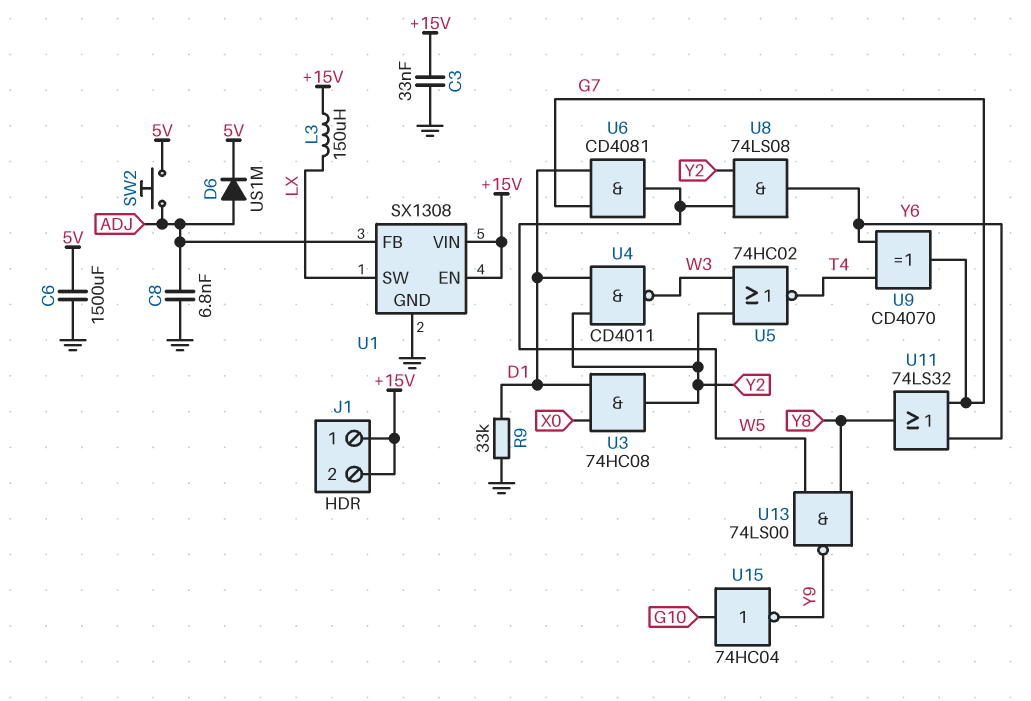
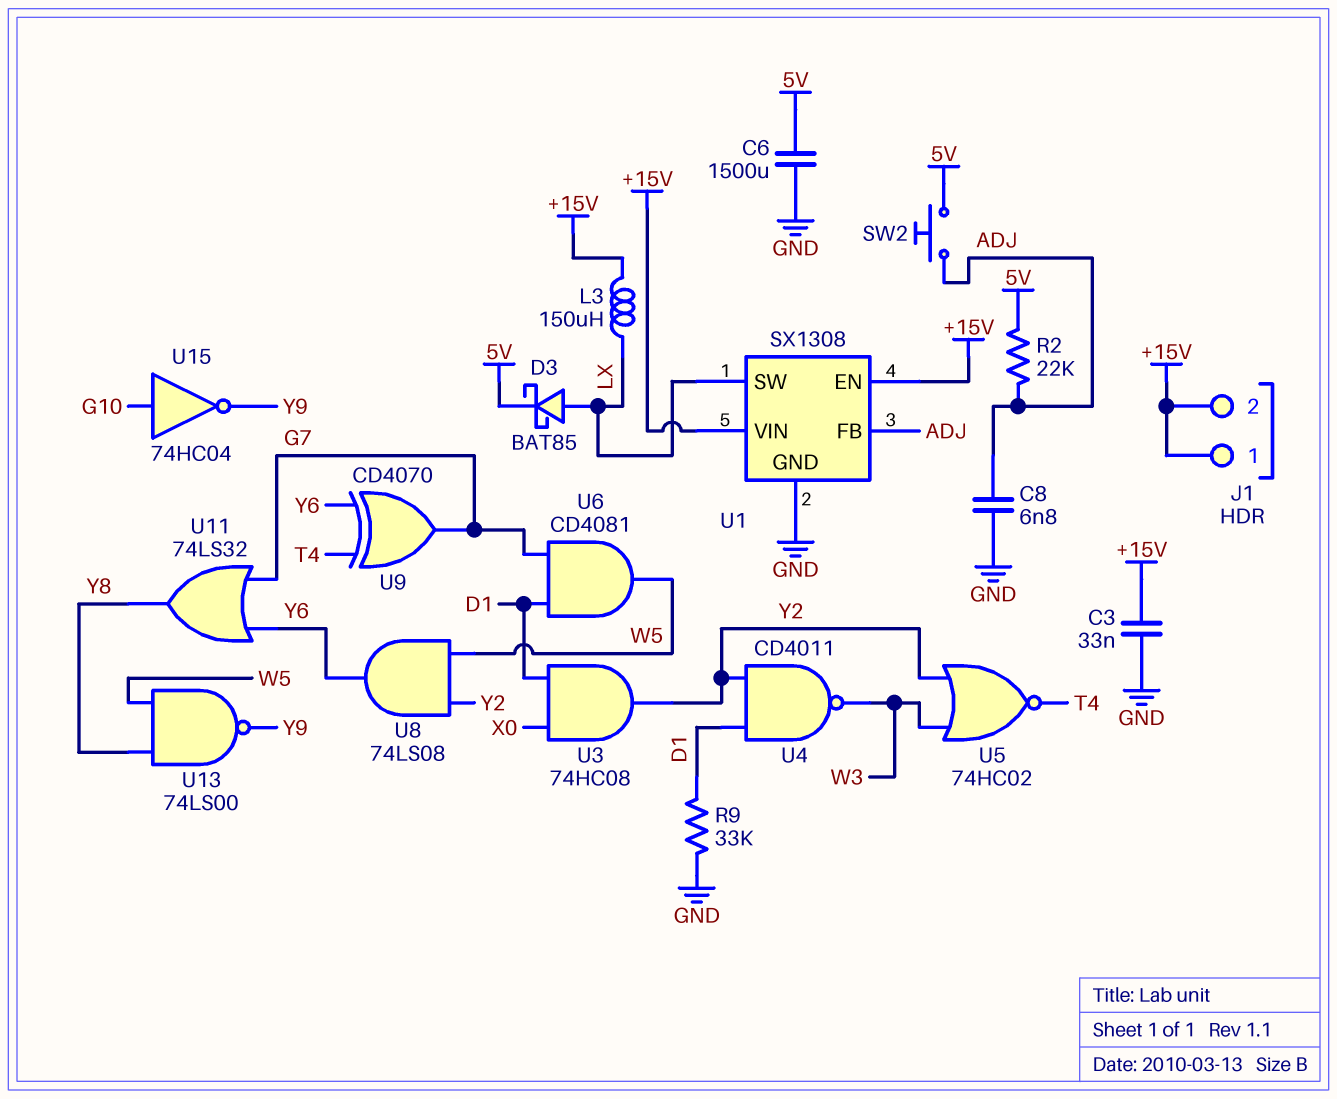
D3: none -> schottky BAT85 (A LX, K 5V)
D6: diode US1M (A ADJ, K 5V) -> none
R2: none -> 22k (5V, ADJ)

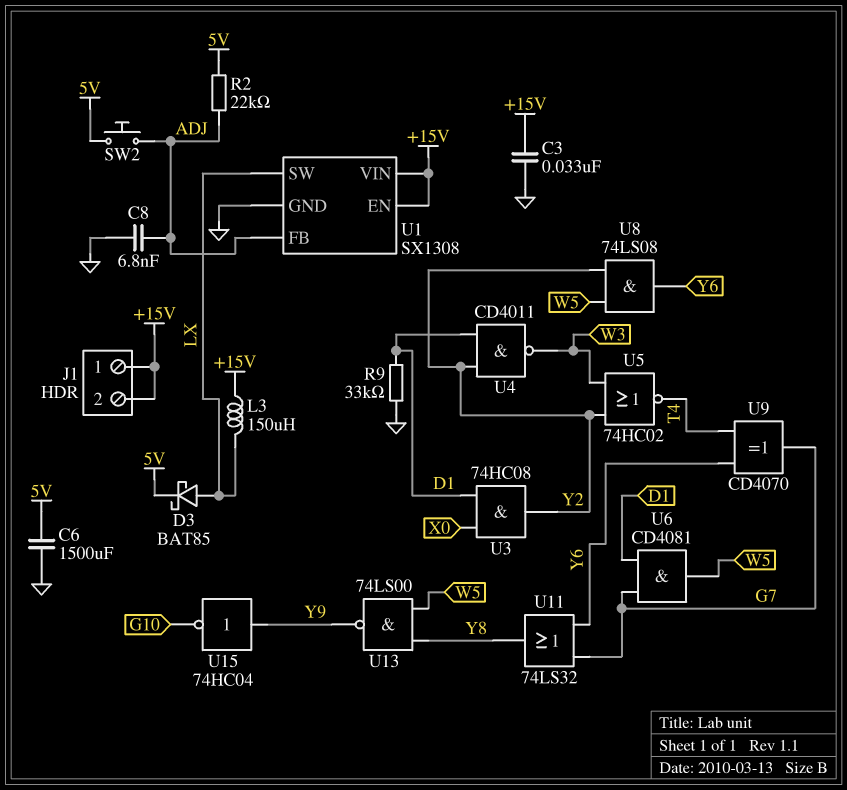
U15: NOT 74HC04 (in G10, out Y9) -> NOT 74HC04 (in Y9, out G10)

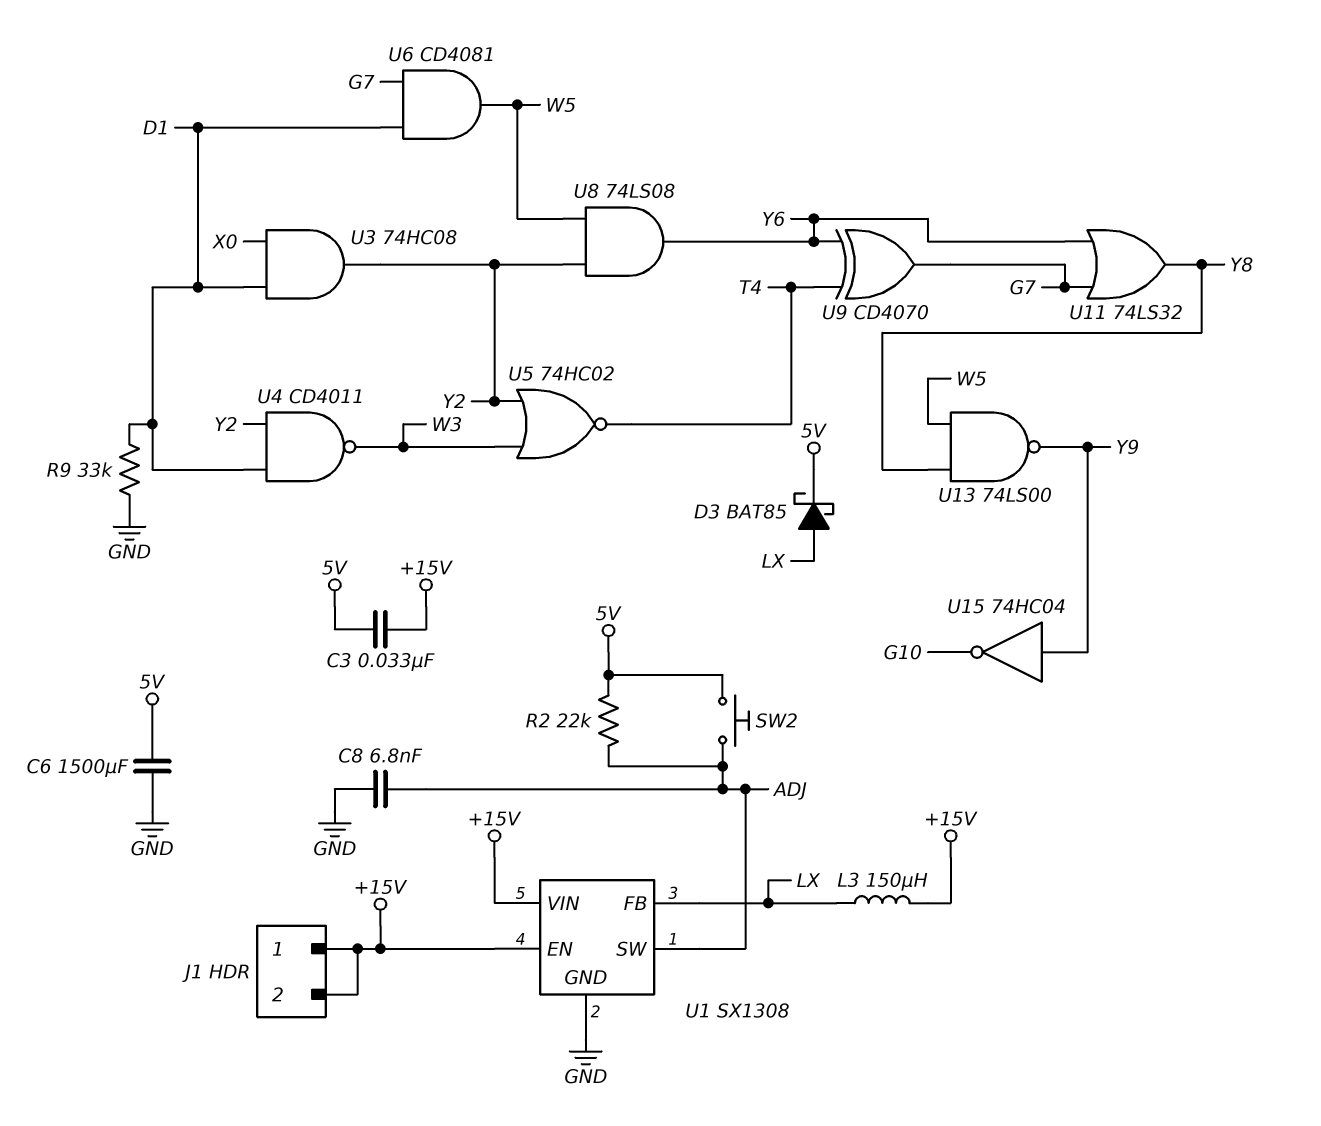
C3: 33nF (+15V, GND) -> 33nF (+15V, 5V)
U1 pin FB: ADJ -> LX
U1 pin SW: LX -> ADJ

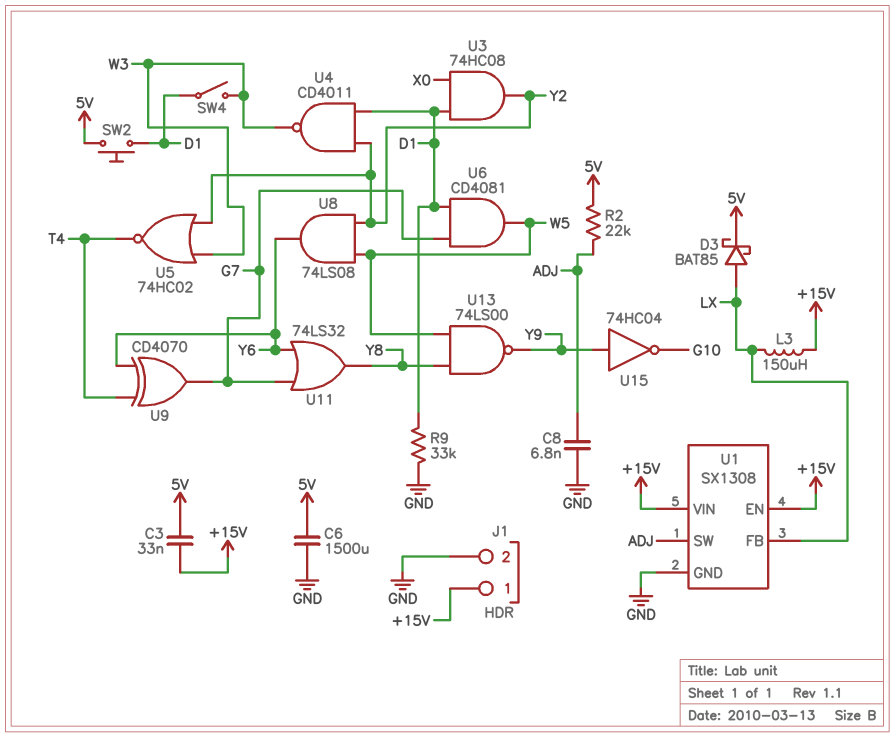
J1 pin 2: +15V -> GND
SW2: button (5V, ADJ) -> button (5V, D1)
SW4: none -> switch (D1, W3)

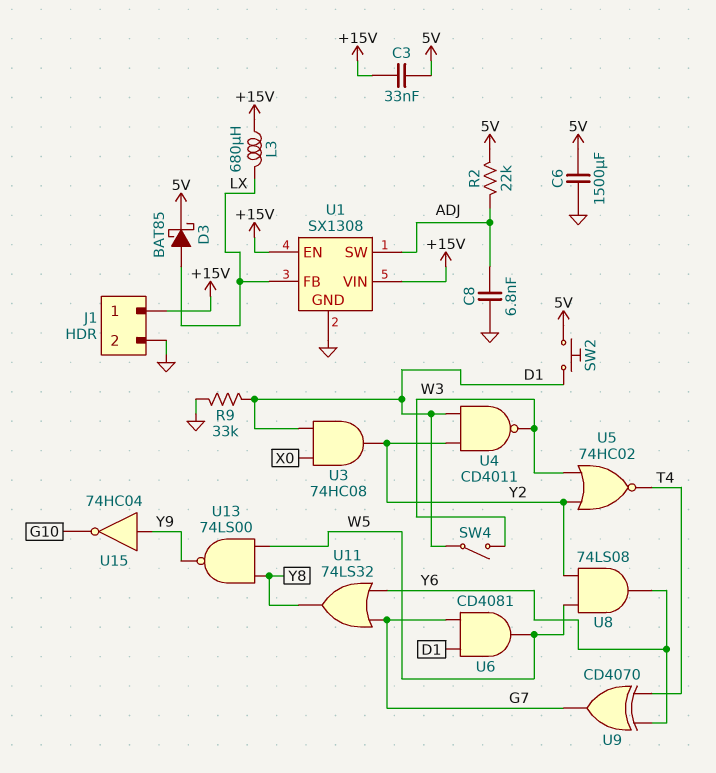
L3: 150uH (+15V, LX) -> 680uH (+15V, LX)

